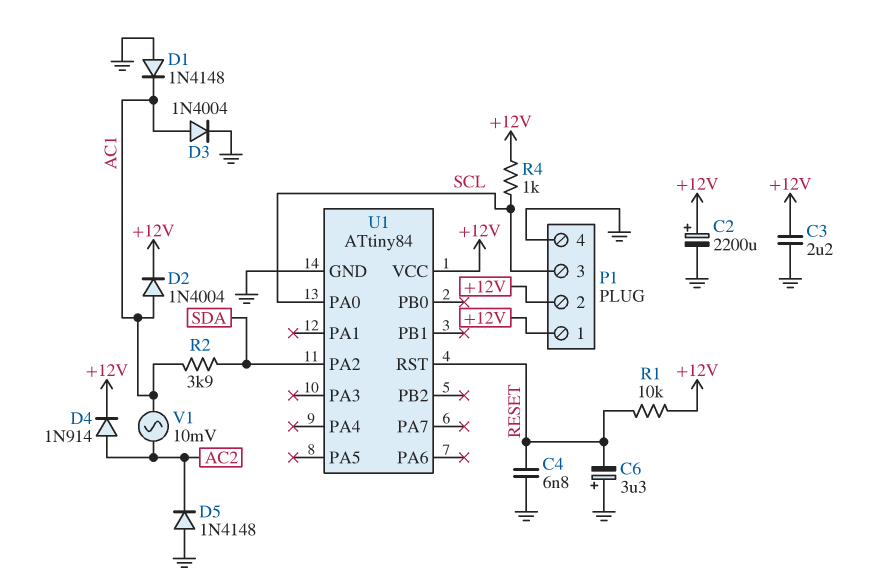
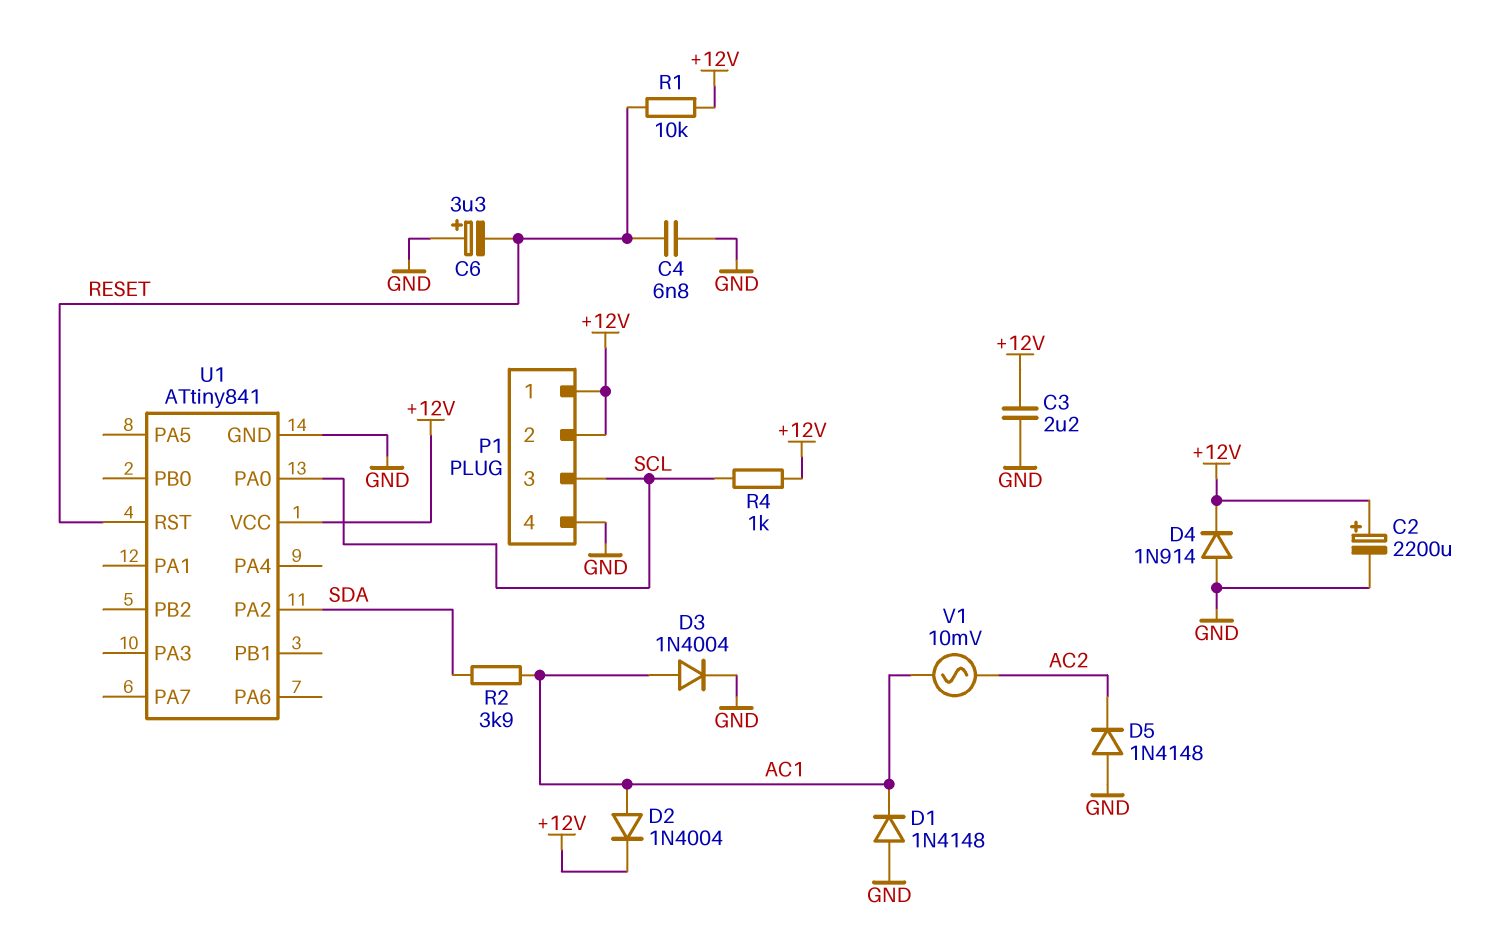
D4: diode 1N914 (A AC2, K +12V) -> diode 1N914 (A GND, K +12V)
U1: ATtiny84 -> ATtiny841

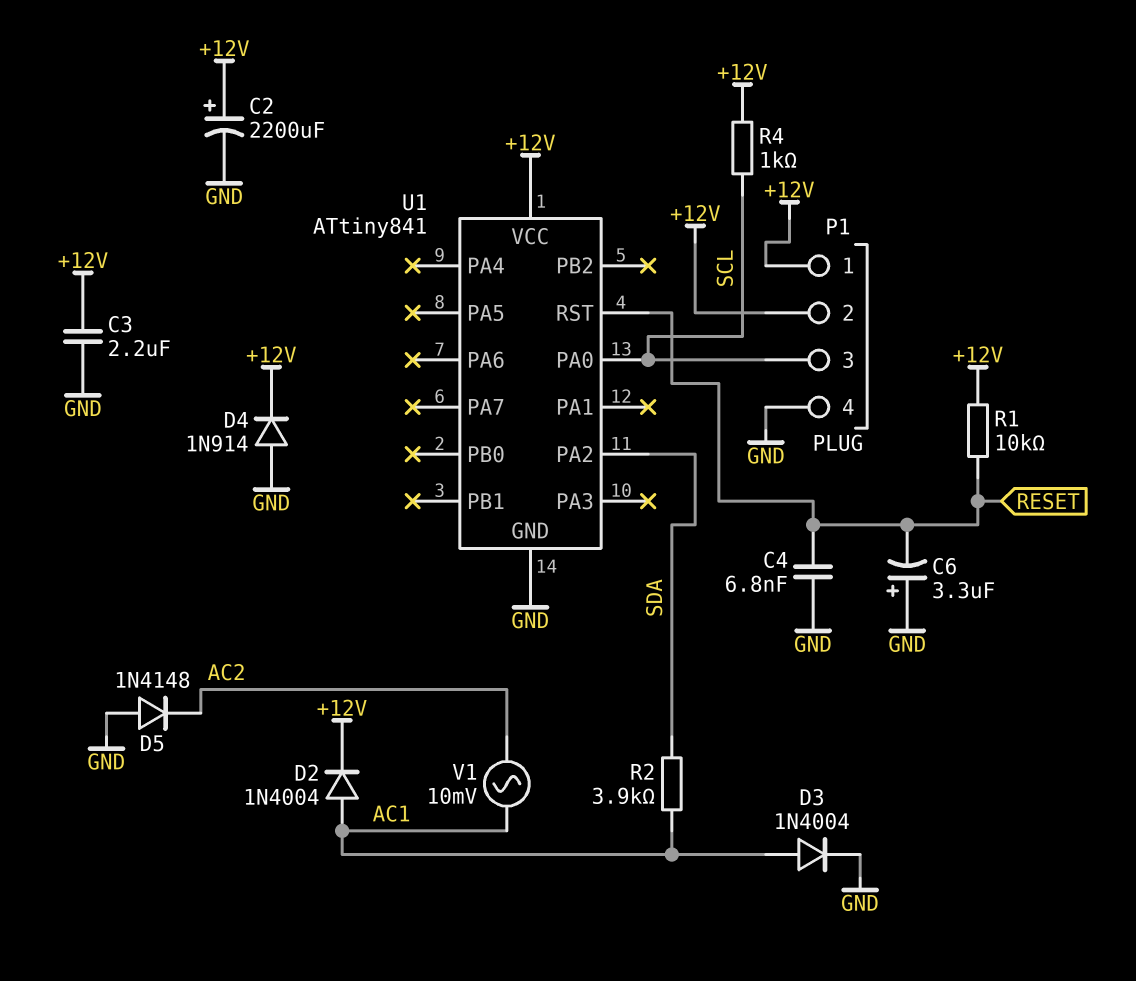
D1: diode 1N4148 (A GND, K AC1) -> none

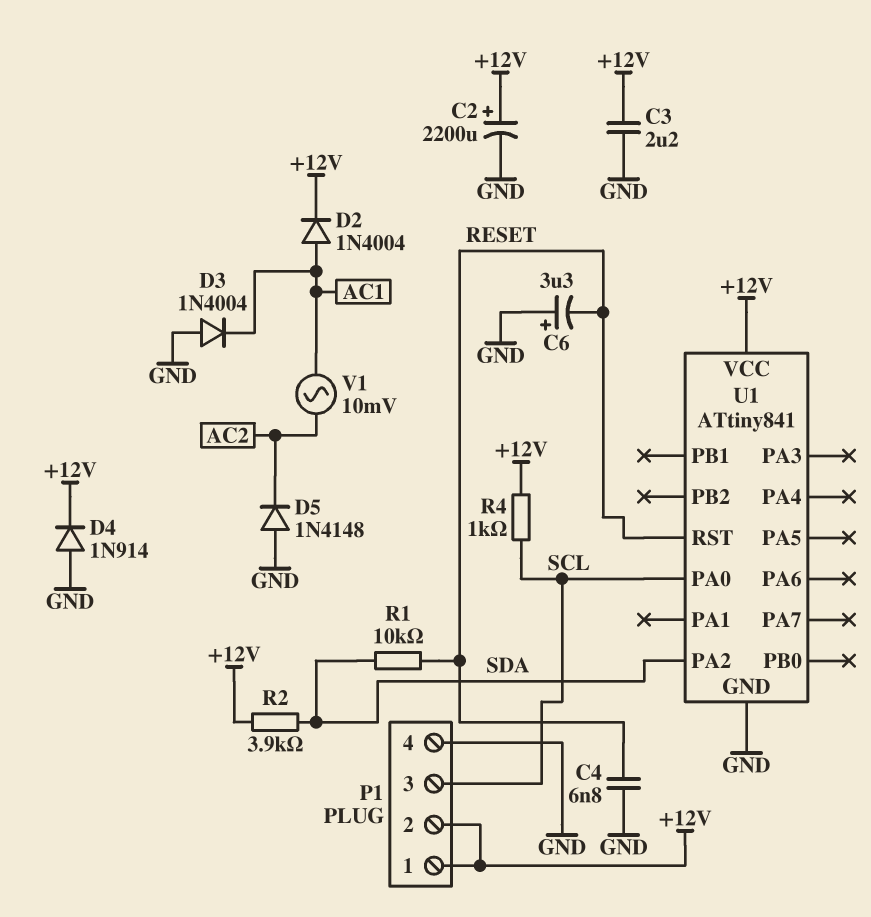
D3: diode 1N4004 (A AC1, K GND) -> diode 1N4004 (A GND, K AC1)
R1: 10k (+12V, RESET) -> 10k (RESET, SDA)
R2: 3.9k (AC1, SDA) -> 3.9k (+12V, SDA)

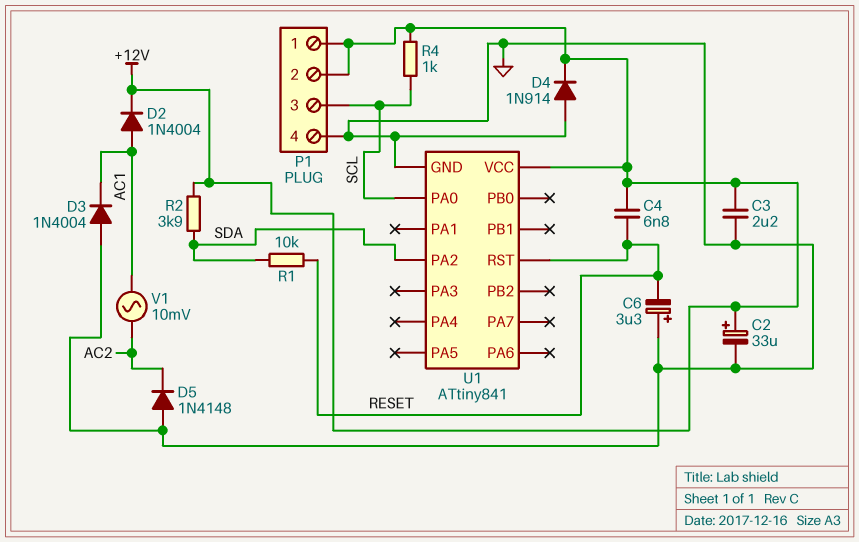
C2: 2200uF (plus +12V, minus GND) -> 33uF (plus +12V, minus GND)
C4: 6.8nF (GND, RESET) -> 6.8nF (+12V, RESET)

